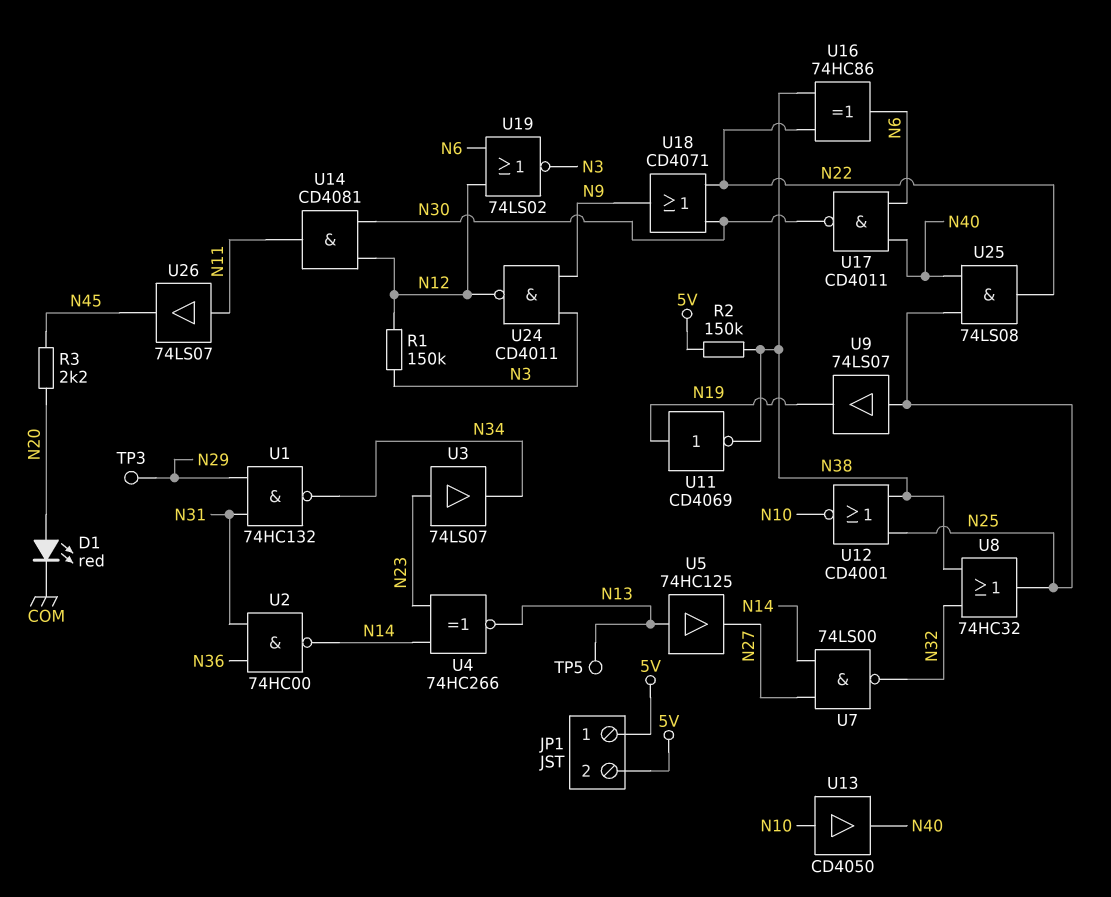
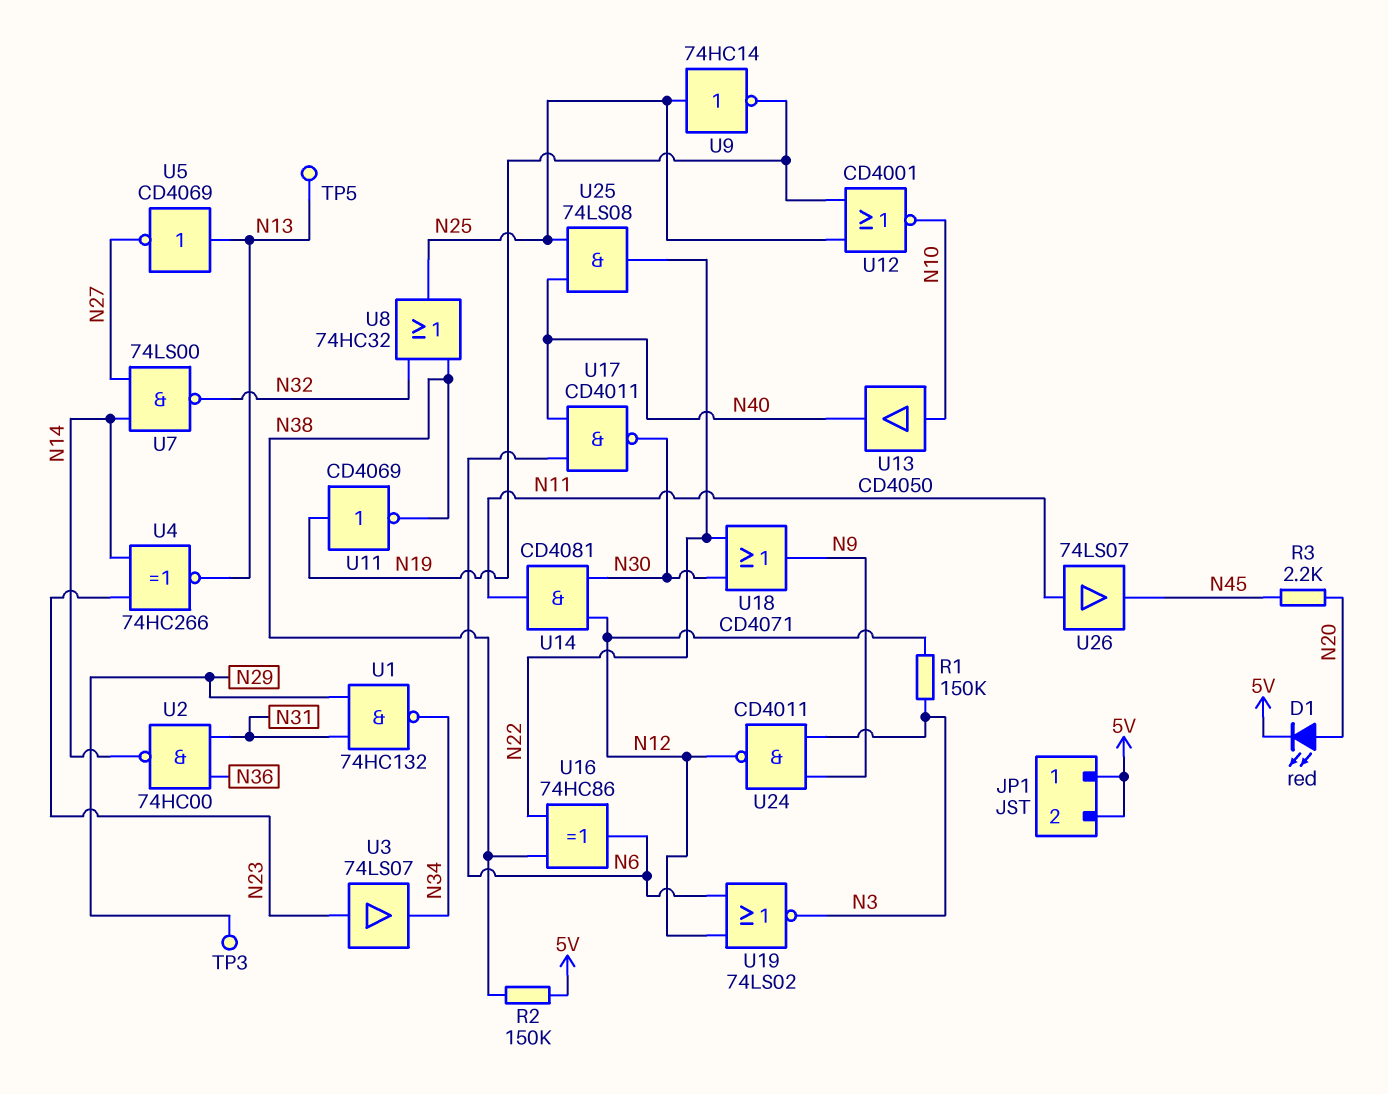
D1: LED red (A N20, K COM) -> LED red (A N20, K 5V)
U5: buffer 74HC125 (in N13, out N27) -> NOT CD4069 (in N13, out N27)
U9: buffer 74LS07 (in N25, out N19) -> NOT 74HC14 (in N25, out N19)
U12: NOR CD4001 (in N25, in N38, out N10) -> NOR CD4001 (in N19, in N25, out N10)

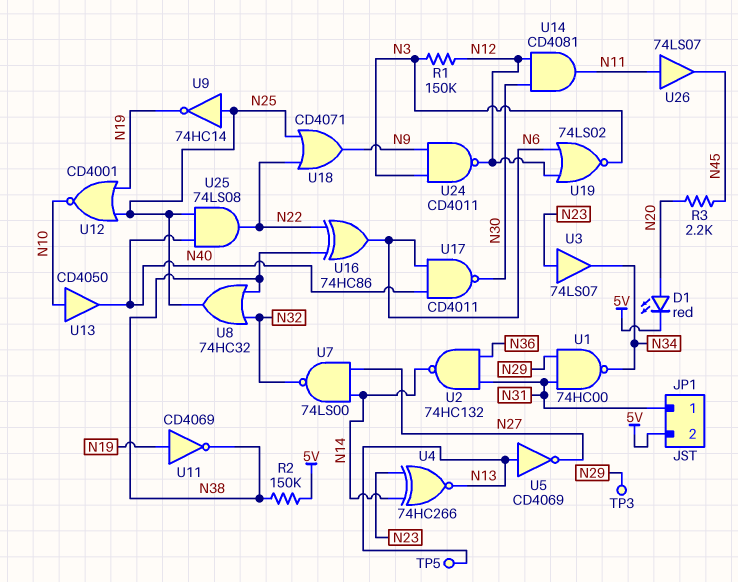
JP1 pin 1: 5V -> N31
U1: NAND 74HC132 (in N29, in N31, out N34) -> NAND 74HC00 (in N29, in N31, out N34)
U2: NAND 74HC00 (in N31, in N36, out N14) -> NAND 74HC132 (in N31, in N36, out N14)
U18: OR CD4071 (in N22, in N30, out N9) -> OR CD4071 (in N22, in N25, out N9)

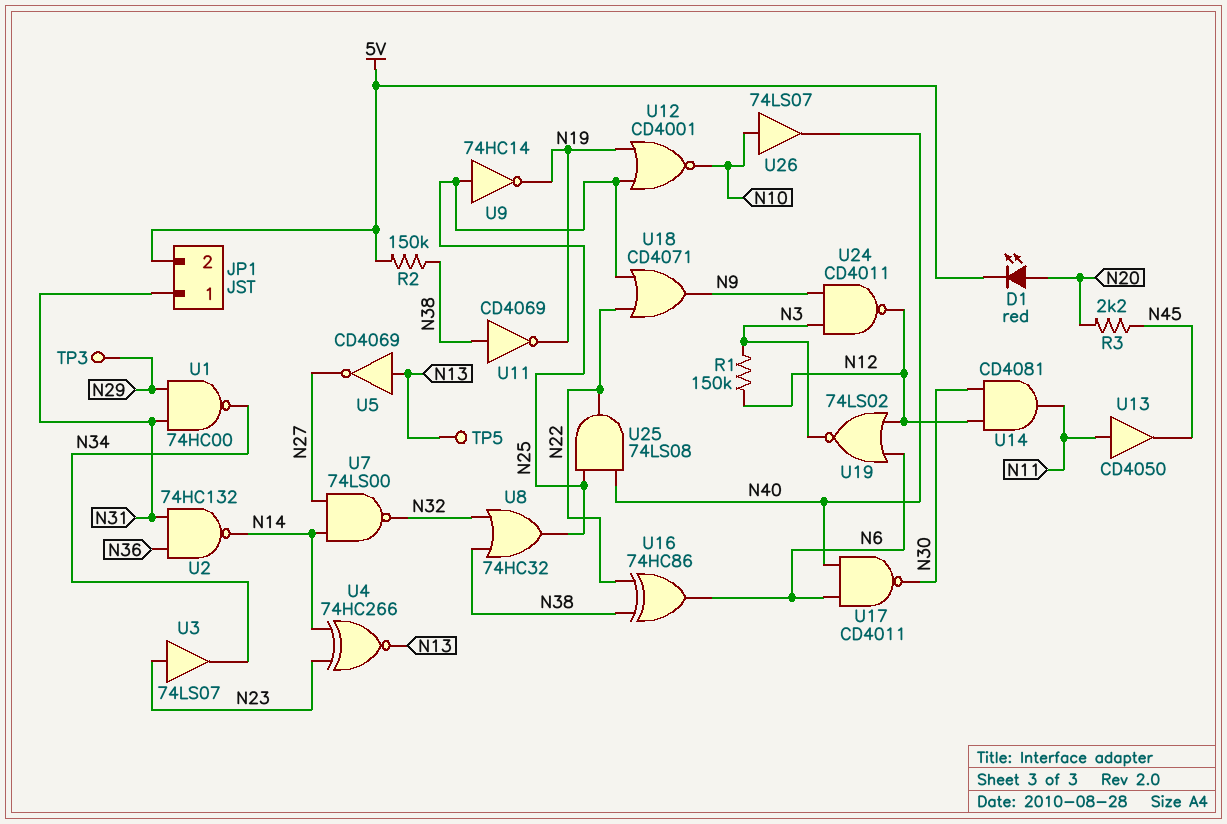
U11: NOT CD4069 (in N19, out N38) -> NOT CD4069 (in N38, out N19)
U13: buffer CD4050 (in N10, out N40) -> buffer CD4050 (in N11, out N45)
U26: buffer 74LS07 (in N11, out N45) -> buffer 74LS07 (in N10, out N40)

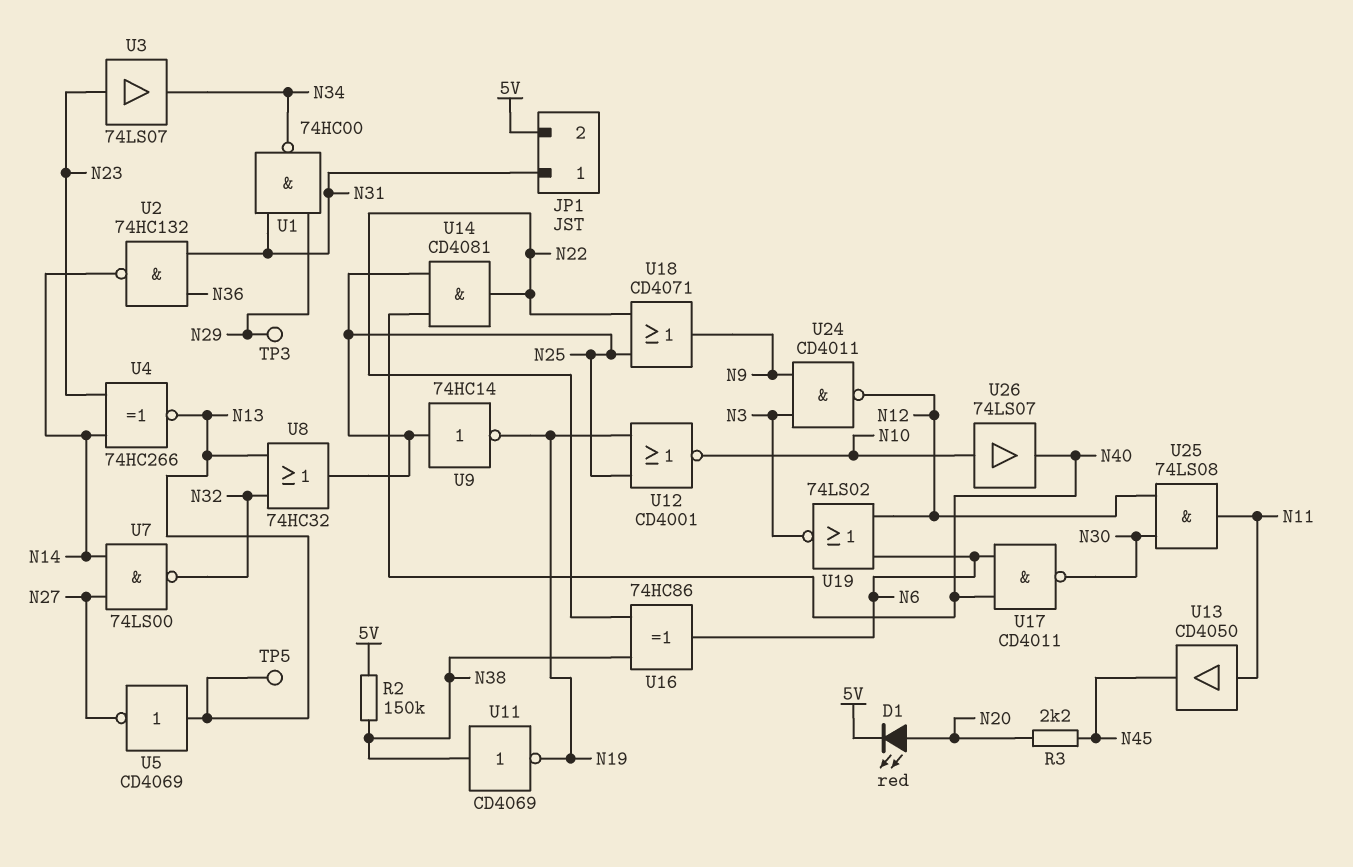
R1: 150k (N3, N12) -> none
U8: OR 74HC32 (in N32, in N38, out N25) -> OR 74HC32 (in N13, in N32, out N25)
U14: AND CD4081 (in N12, in N30, out N11) -> AND CD4081 (in N25, in N40, out N22)
U25: AND 74LS08 (in N25, in N40, out N22) -> AND 74LS08 (in N12, in N30, out N11)

